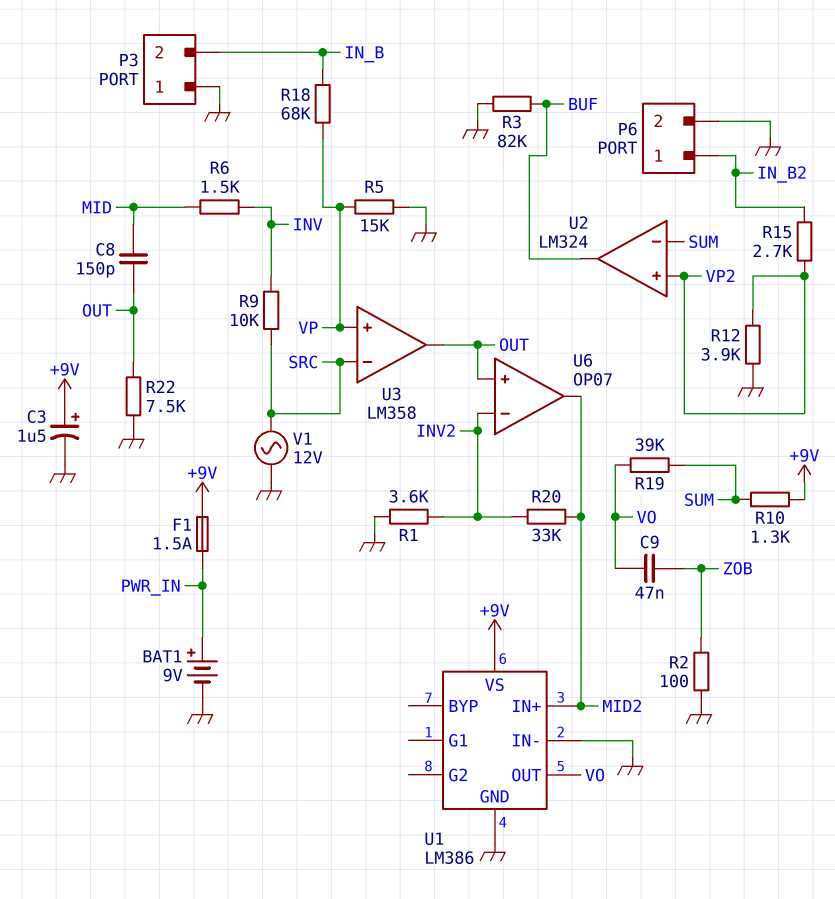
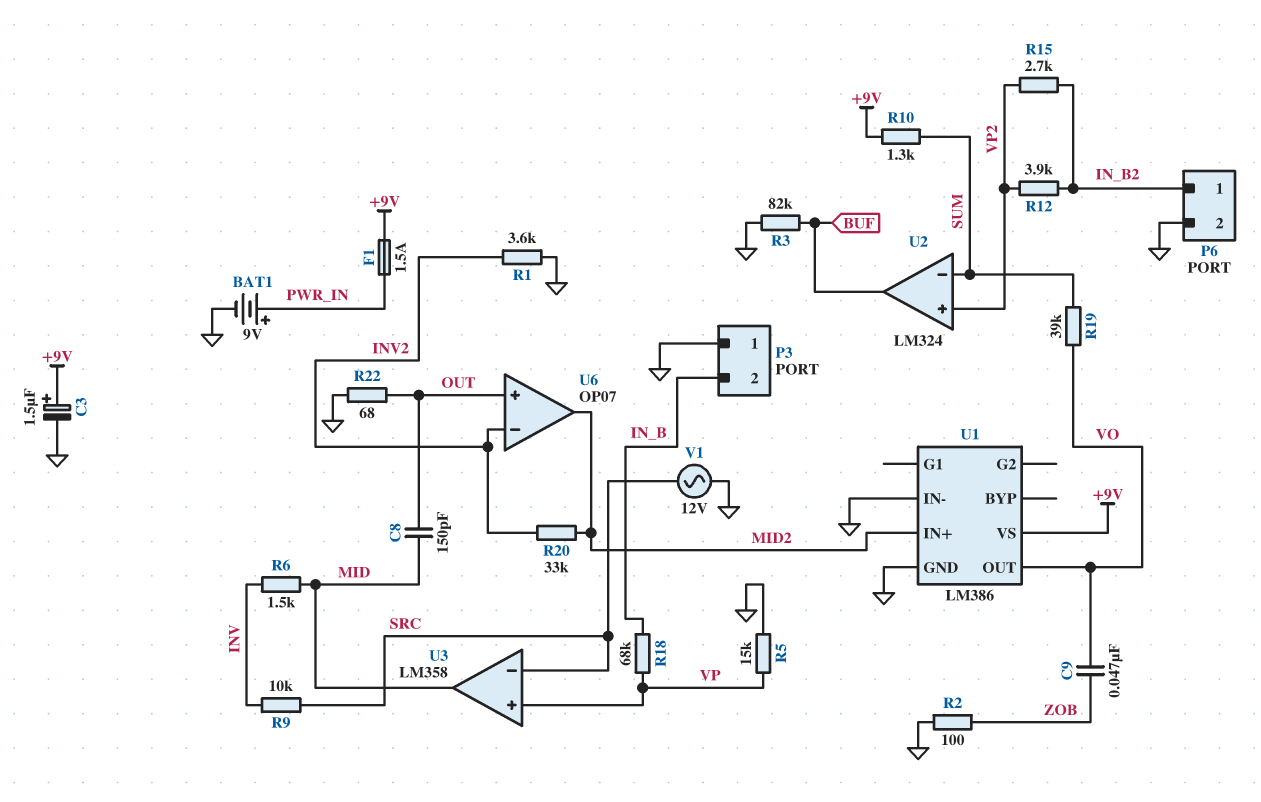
R12: 3.9k (GND, VP2) -> 3.9k (IN_B2, VP2)
R22: 7.5k (GND, OUT) -> 68 (GND, OUT)
U3 pin out: OUT -> MID

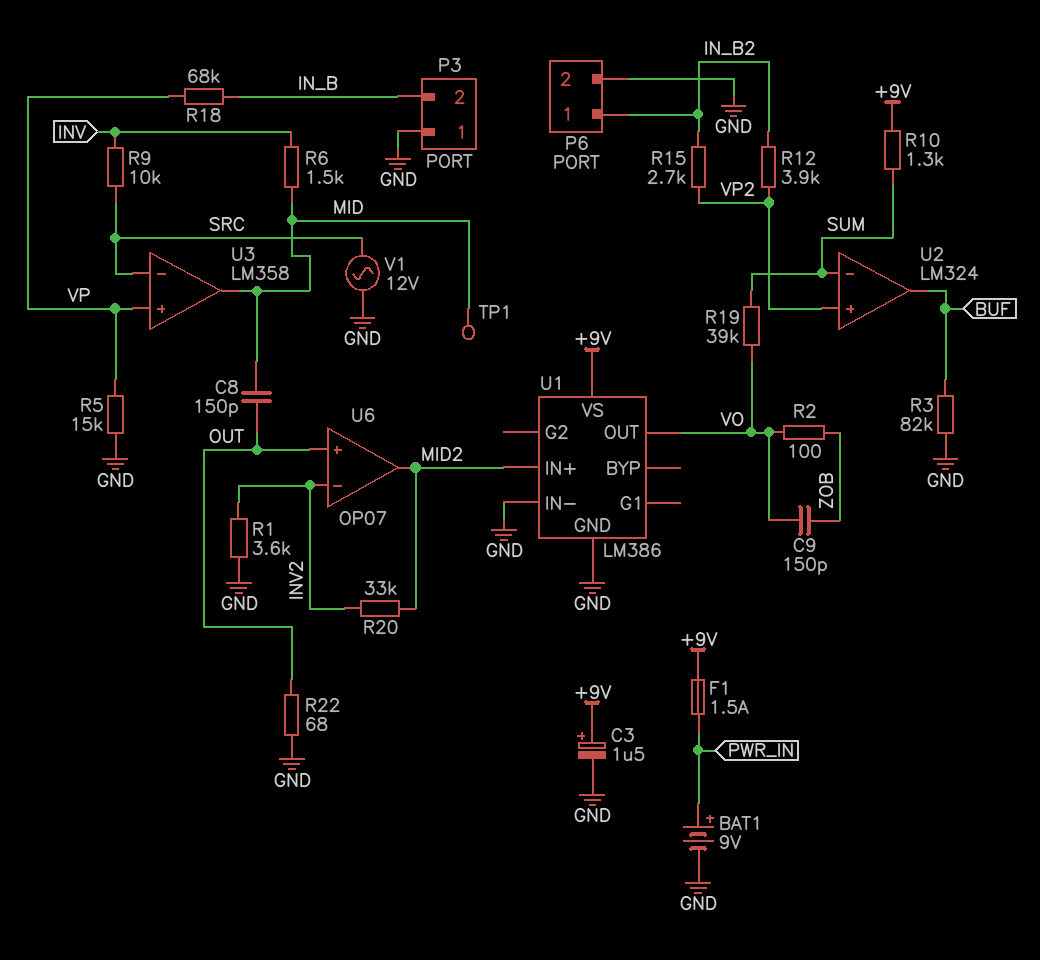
C9: 47nF (VO, ZOB) -> 150pF (VO, ZOB)
R2: 100 (GND, ZOB) -> 100 (VO, ZOB)
TP1: none -> test point (MID)

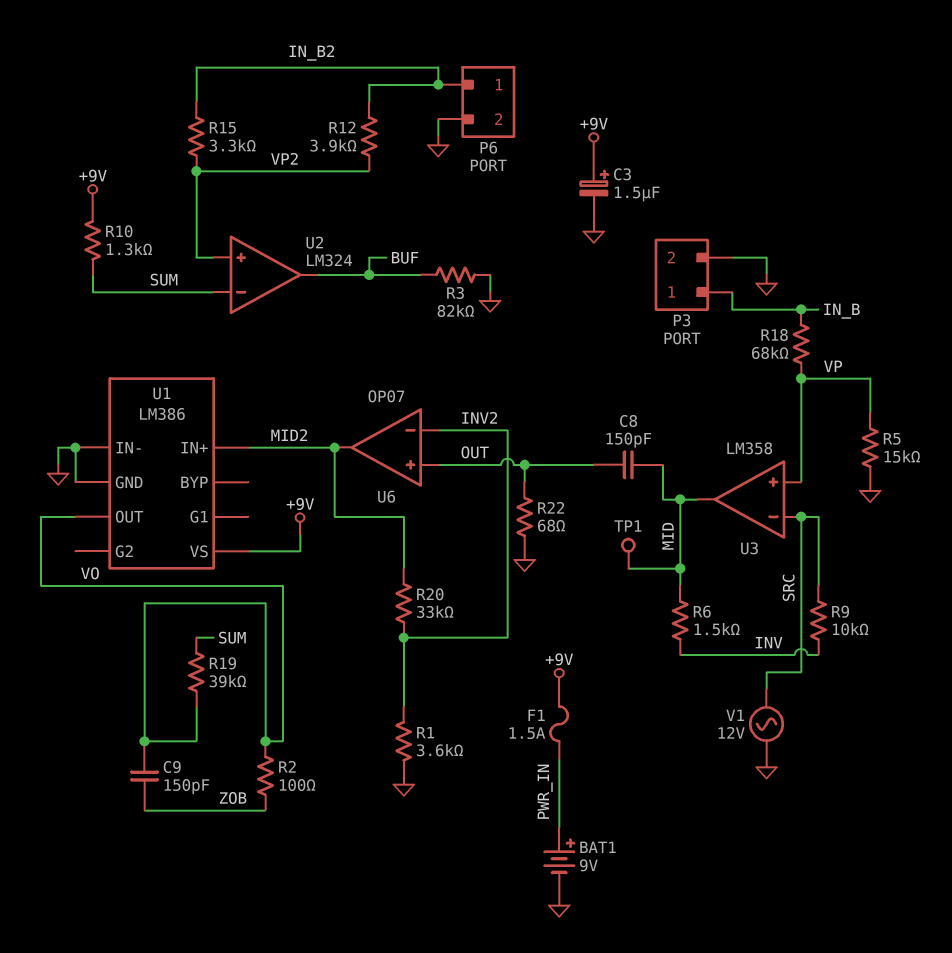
P3 pin 1: GND -> IN_B
P3 pin 2: IN_B -> GND
R15: 2.7k (IN_B2, VP2) -> 3.3k (IN_B2, VP2)

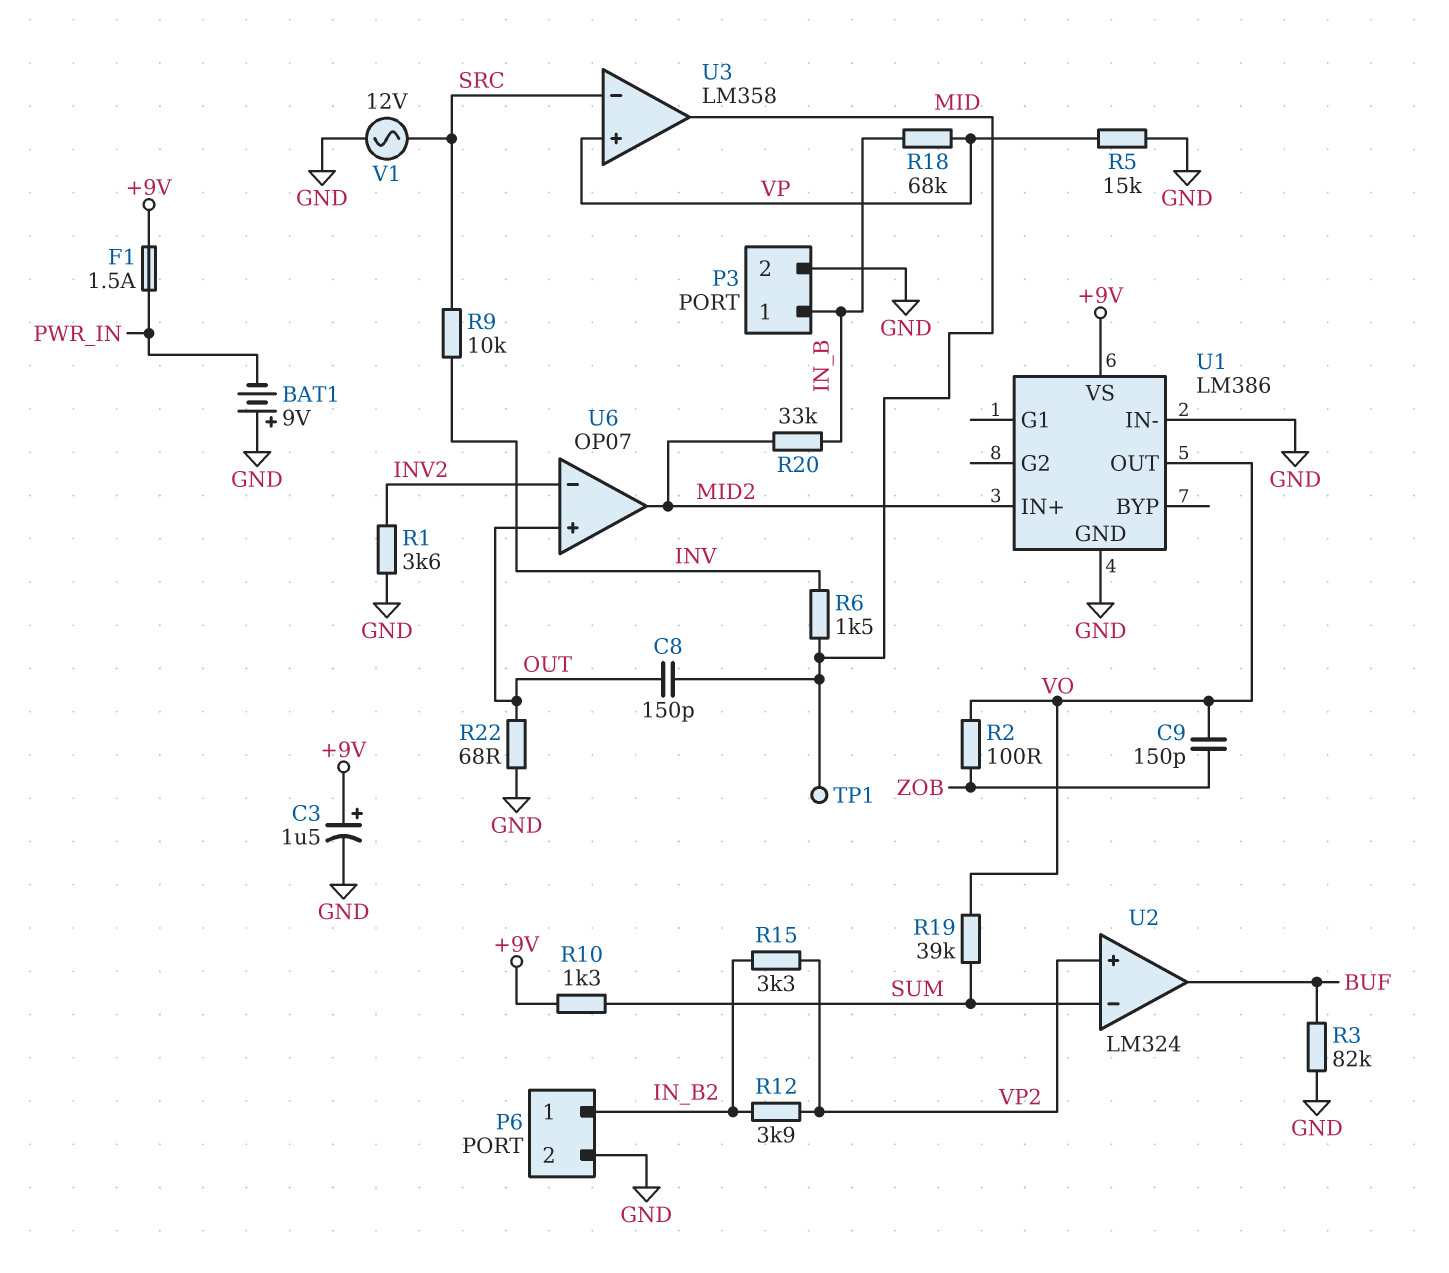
BAT1: 9V (plus PWR_IN, minus GND) -> 9V (plus GND, minus PWR_IN)
R20: 33k (INV2, MID2) -> 33k (IN_B, MID2)

